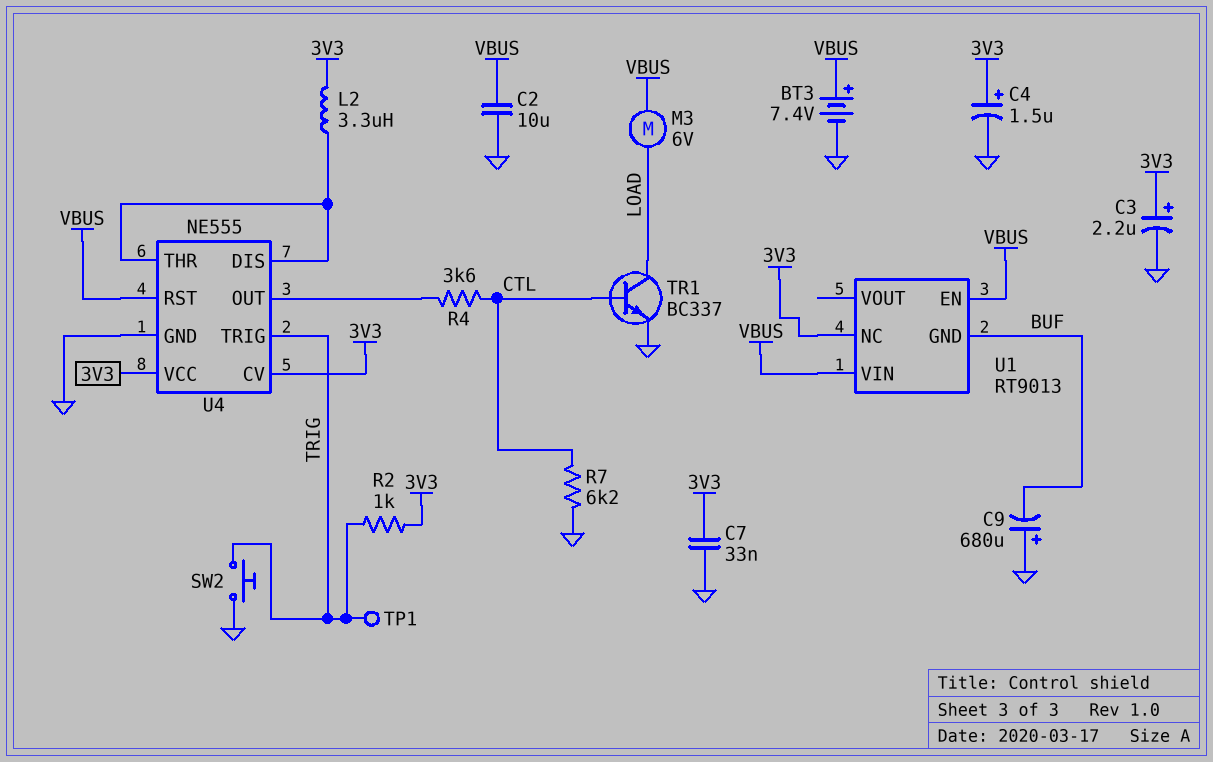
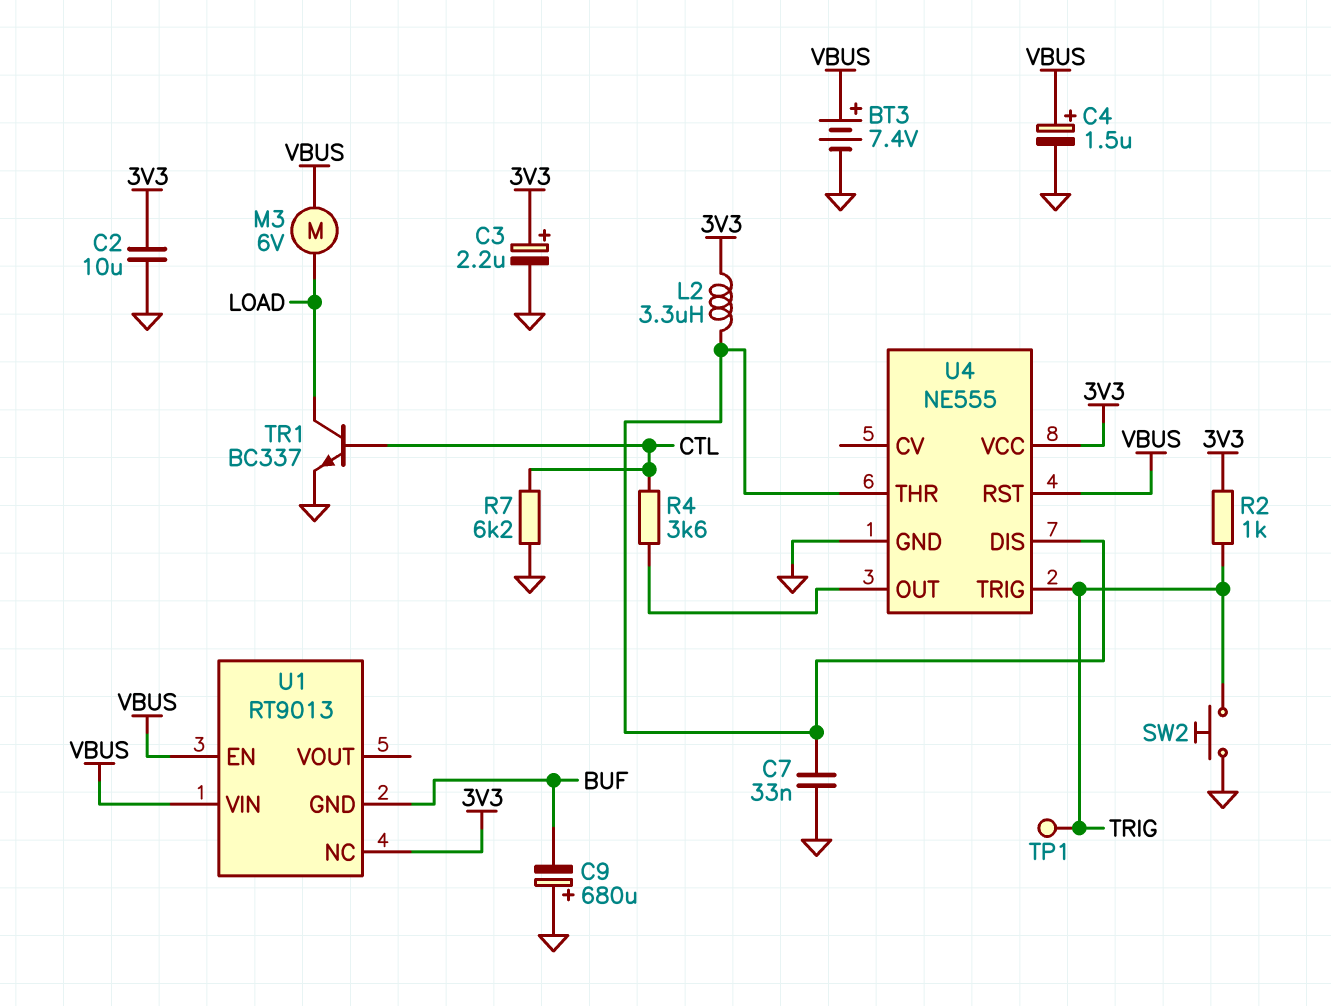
C2: 10uF (GND, VBUS) -> 10uF (3V3, GND)
C4: 1.5uF (plus 3V3, minus GND) -> 1.5uF (plus VBUS, minus GND)
C7: 33nF (3V3, GND) -> 33nF (GND, U4/DIS)
U4 pin CV: 3V3 -> none

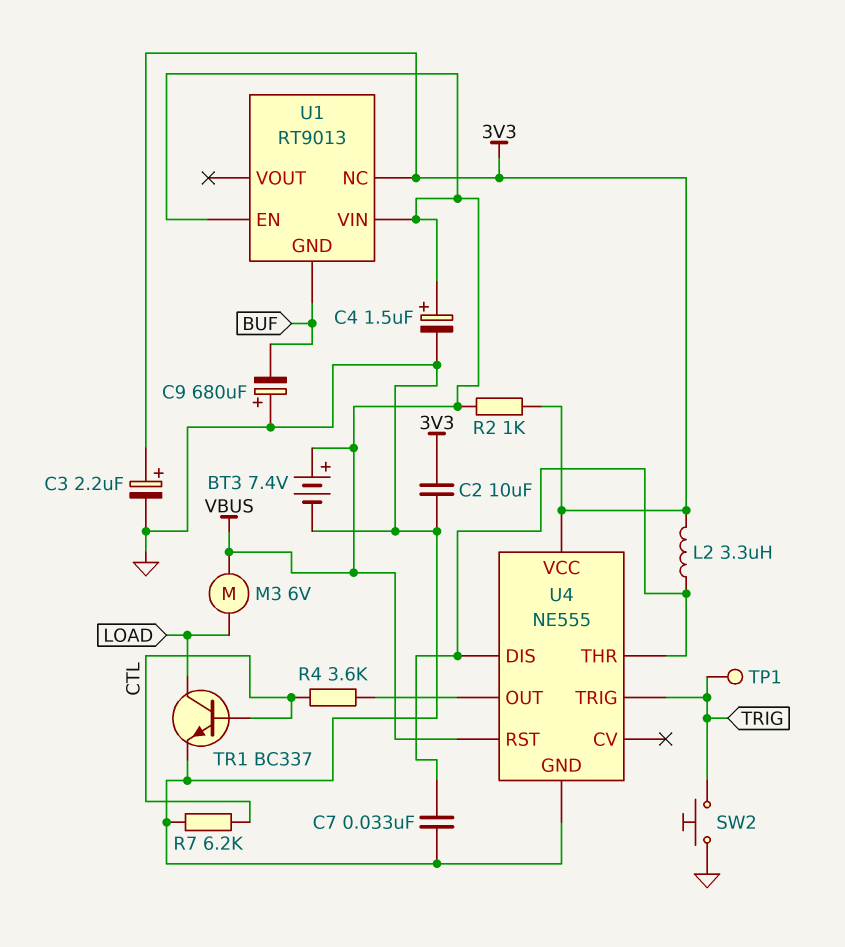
R2: 1k (3V3, TRIG) -> 1k (3V3, VBUS)

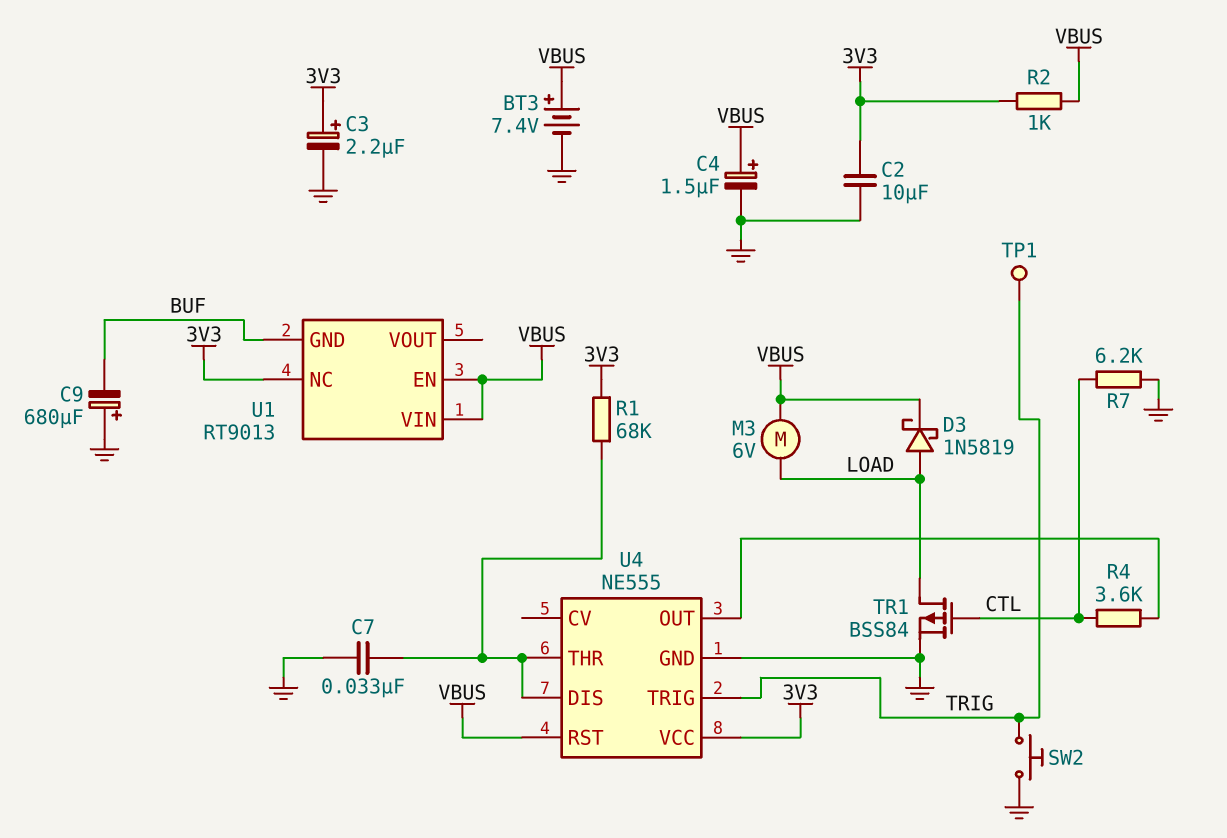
D3: none -> schottky 1N5819 (A LOAD, K VBUS)
L2: 3.3uH (3V3, U4/DIS) -> none
R1: none -> 68k (3V3, U4/DIS)
TR1: NPN BC337 (B CTL, C LOAD, E GND) -> PMOS BSS84 (G CTL, D LOAD, S GND)

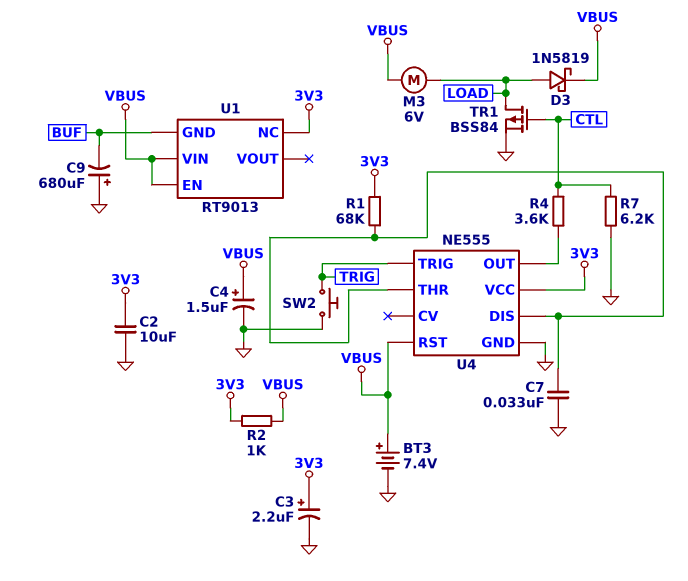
TP1: test point (TRIG) -> none

